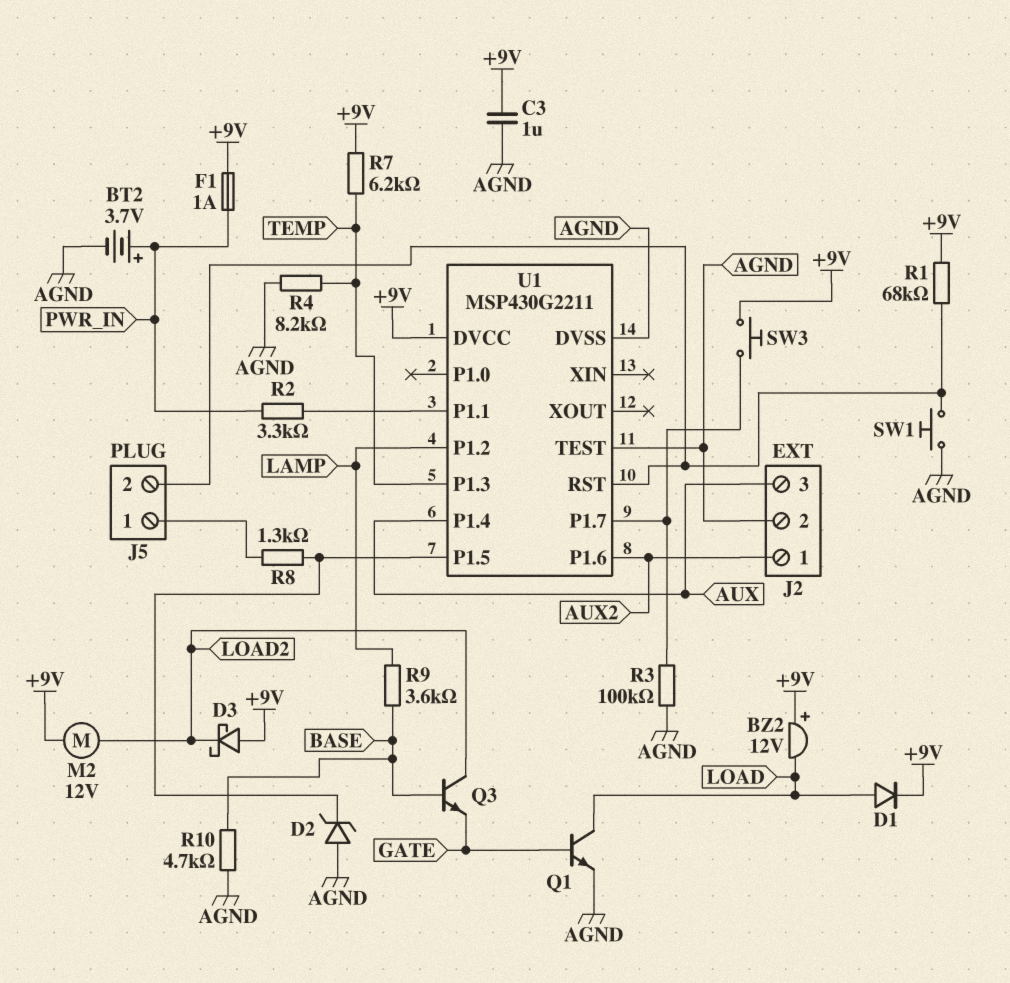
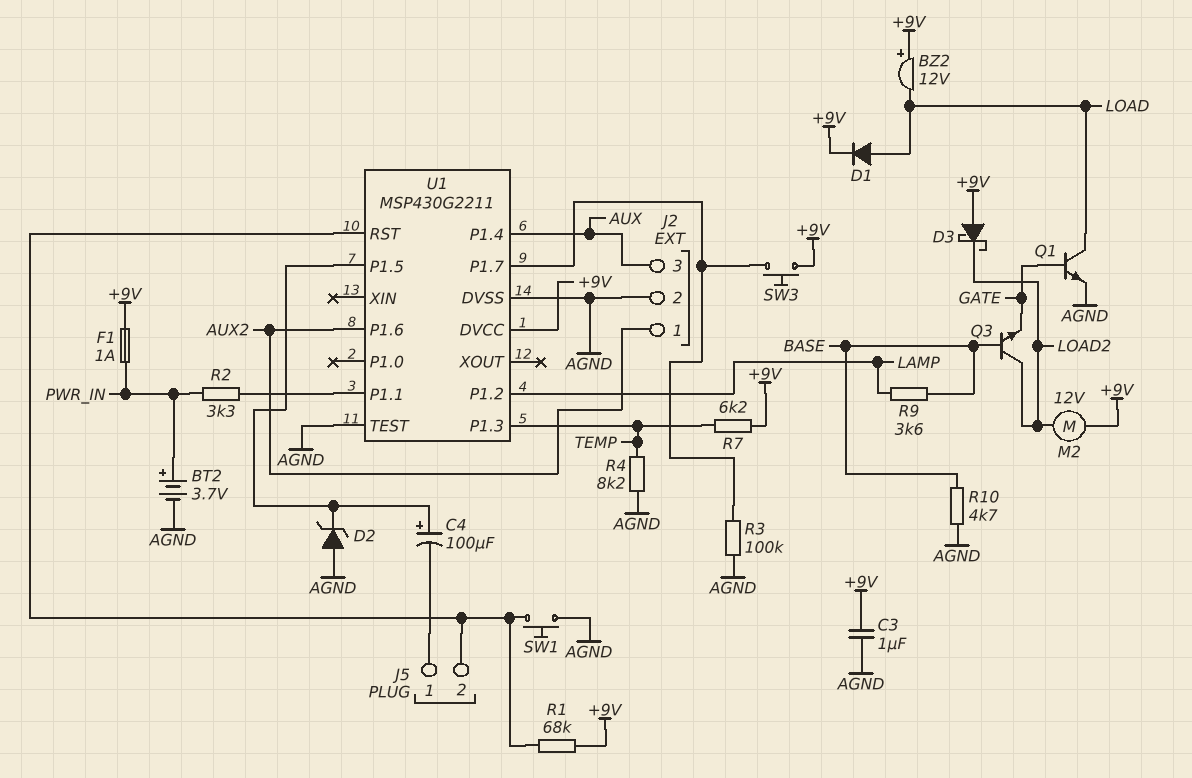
C4: none -> 100uF (plus U1/P1.5, minus J5/1)
R8: 1.3k (J5/1, U1/P1.5) -> none

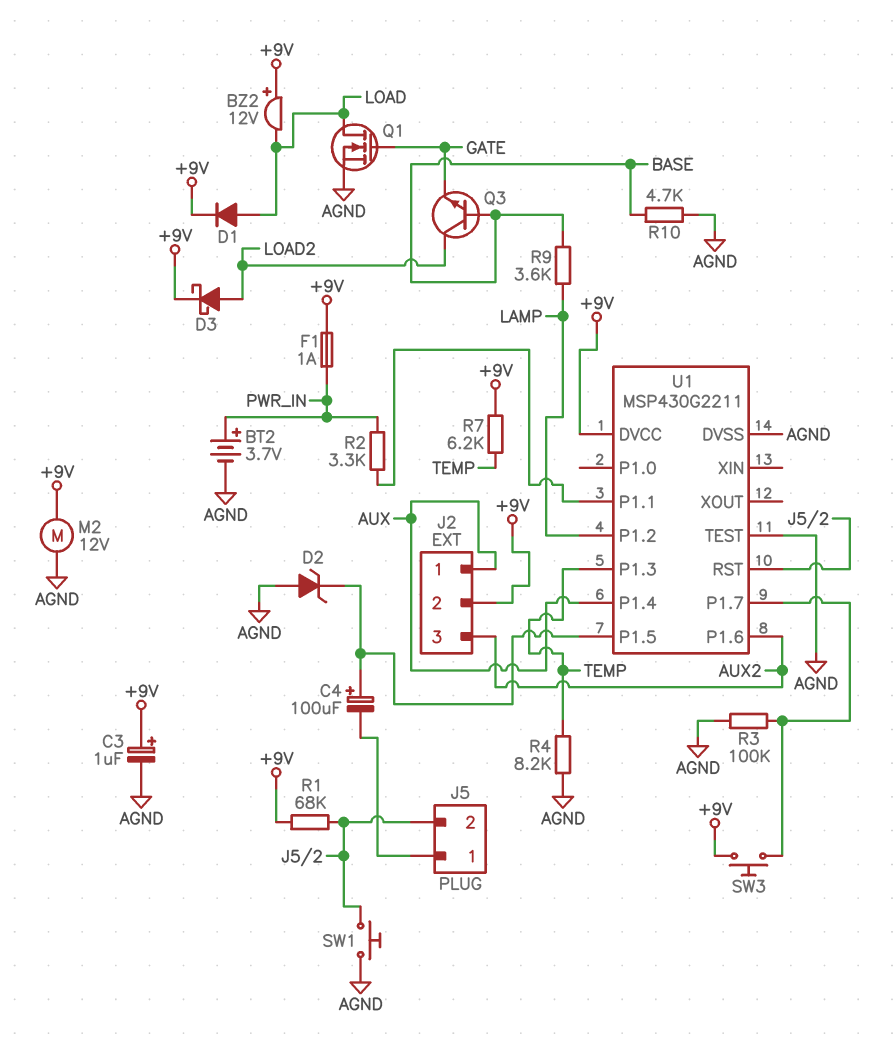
C3: 1uF (+9V, AGND) -> 1uF (plus +9V, minus AGND)
D3: schottky (A +9V, K LOAD2) -> schottky (A LOAD2, K +9V)
J2 pin 1: AUX2 -> AUX
J2 pin 2: AGND -> +9V
J2 pin 3: AUX -> AUX2
M2: motor 12V (+9V, LOAD2) -> motor 12V (+9V, AGND)
Q1: NPN (B GATE, C LOAD, E AGND) -> NMOS (G GATE, D LOAD, S AGND)

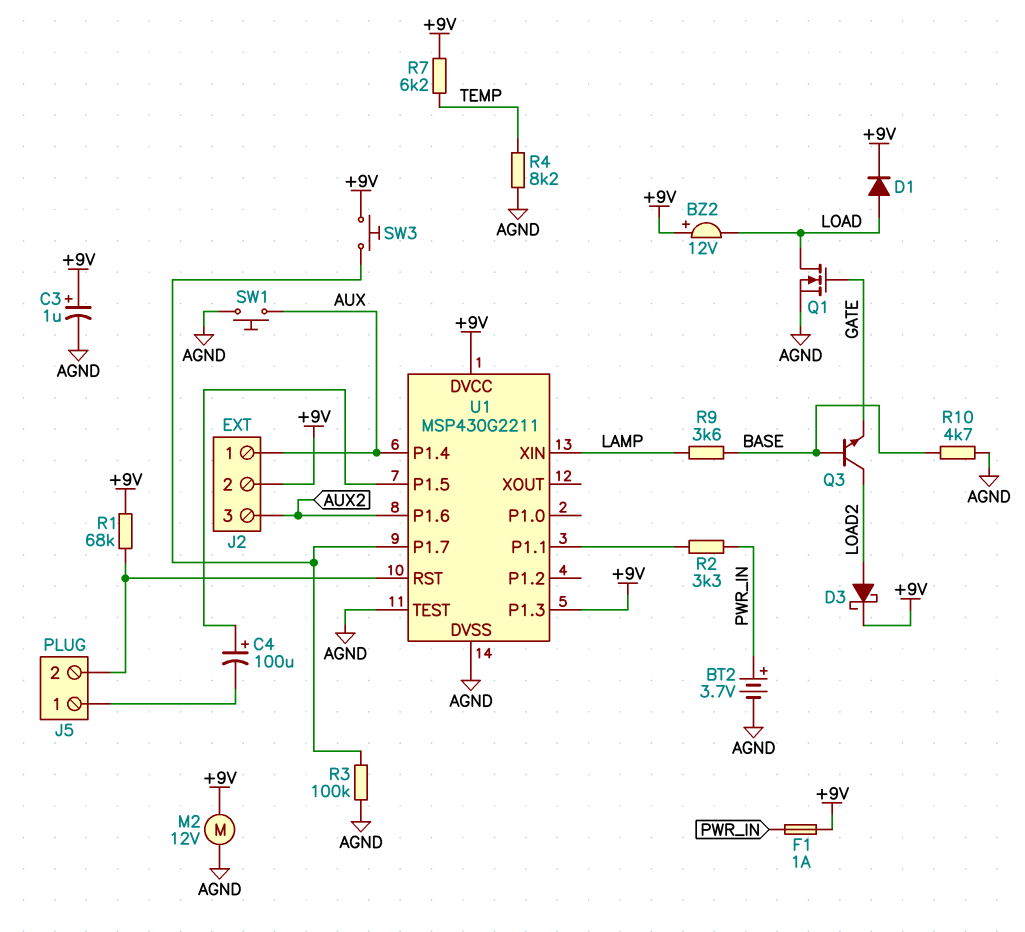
D2: zener (A AGND, K U1/P1.5) -> none
SW1: button (AGND, J5/2) -> button (AGND, AUX)
U1 pin P1.2: LAMP -> none
U1 pin P1.3: TEMP -> +9V
U1 pin XIN: none -> LAMP

